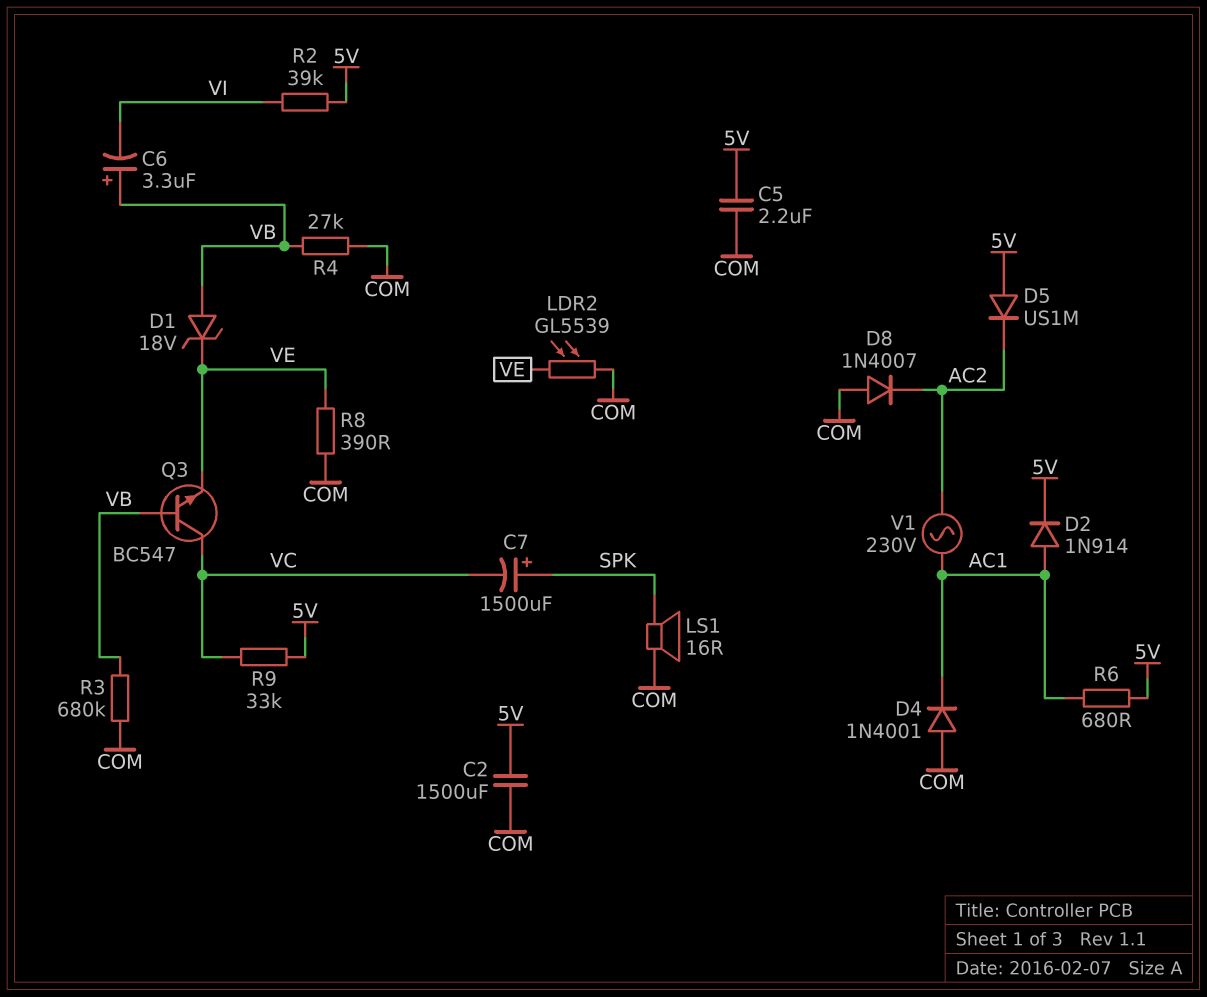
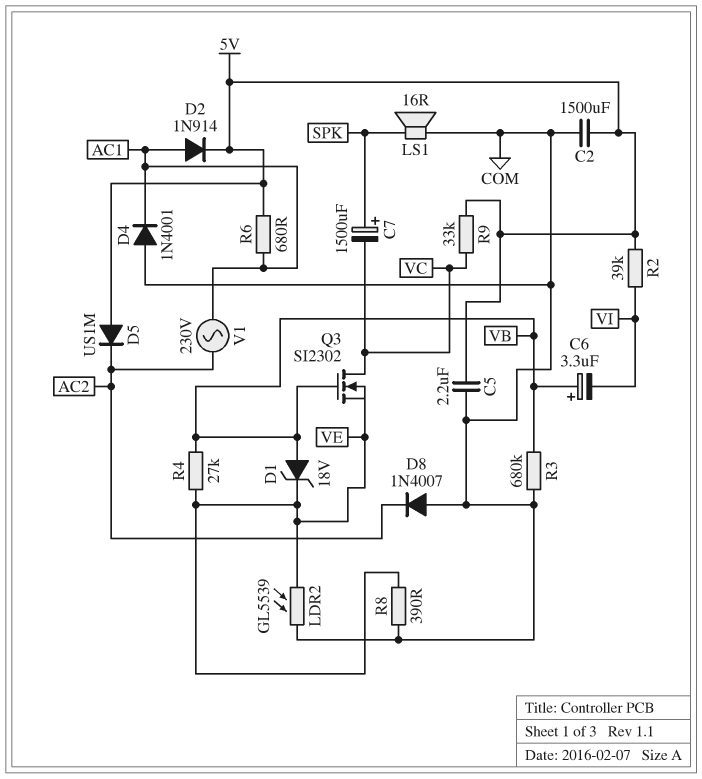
Q3: NPN BC547 (B VB, C VC, E VE) -> NMOS SI2302 (G VB, D VC, S VE)
R4: 27k (COM, VB) -> 27k (VB, VE)

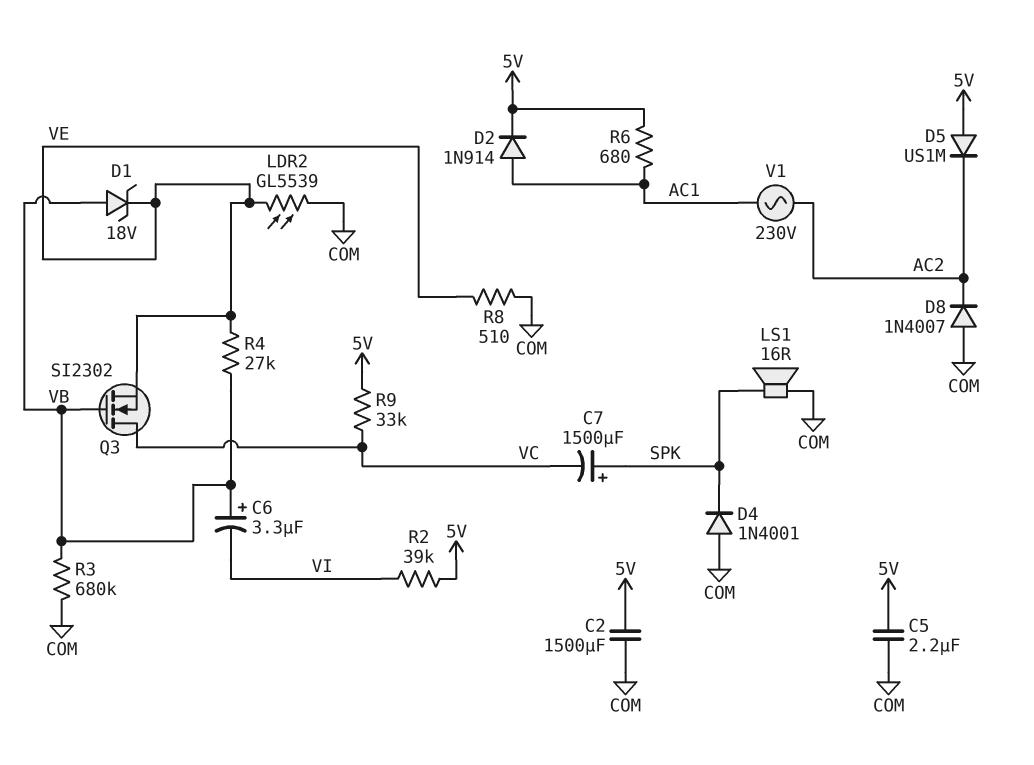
D4: diode 1N4001 (A COM, K AC1) -> diode 1N4001 (A COM, K SPK)
R8: 390 (COM, VE) -> 510 (COM, VE)

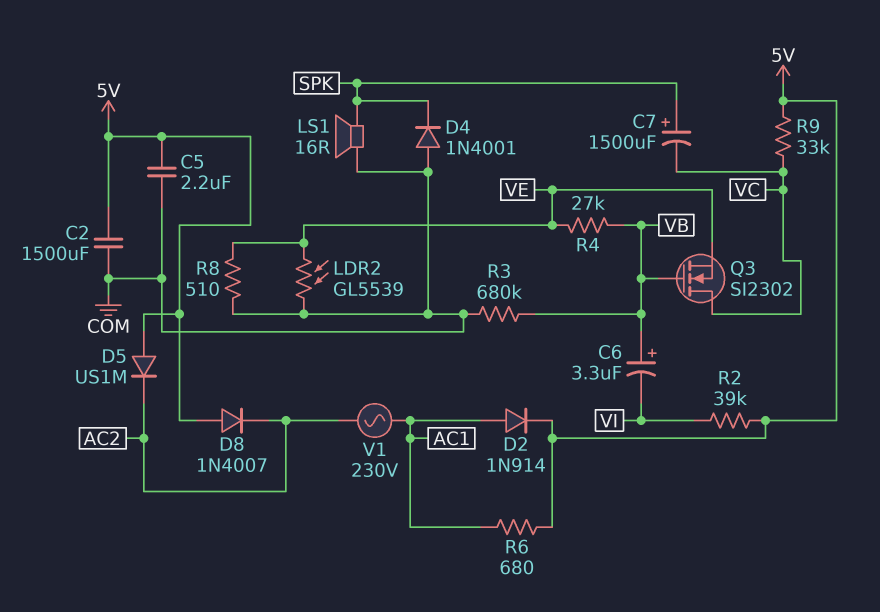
D1: zener 18V (A VB, K VE) -> none
D8: diode 1N4007 (A COM, K AC2) -> diode 1N4007 (A 5V, K AC2)

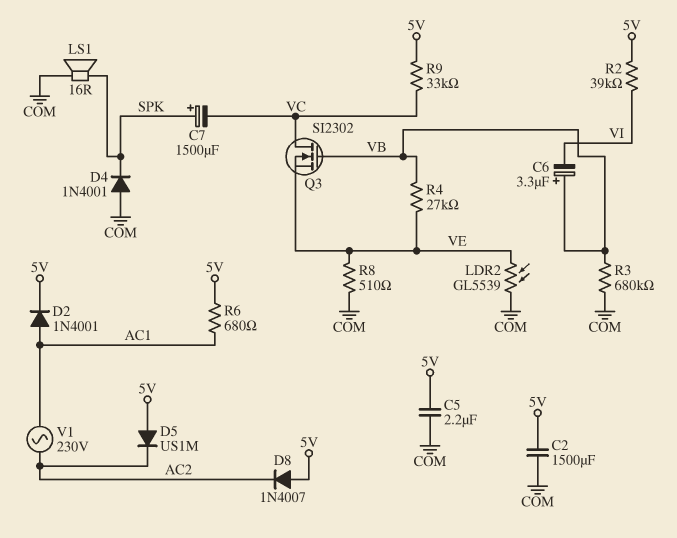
D2: diode 1N914 (A AC1, K 5V) -> diode 1N4001 (A AC1, K 5V)

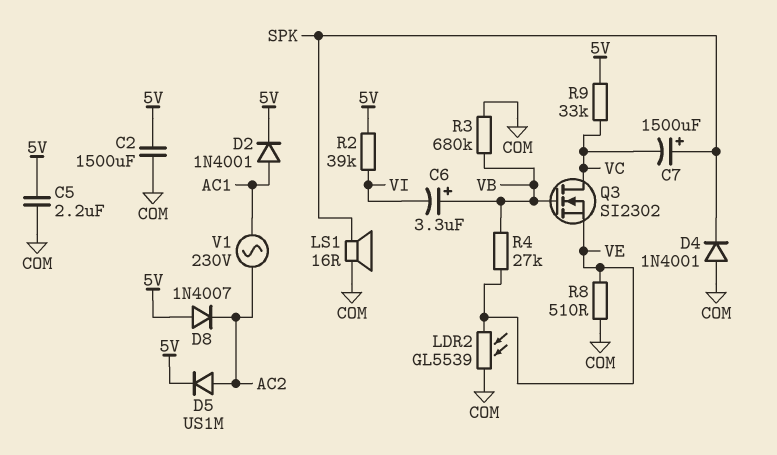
D5: diode US1M (A 5V, K AC2) -> diode US1M (A AC2, K 5V)
R6: 680 (5V, AC1) -> none

